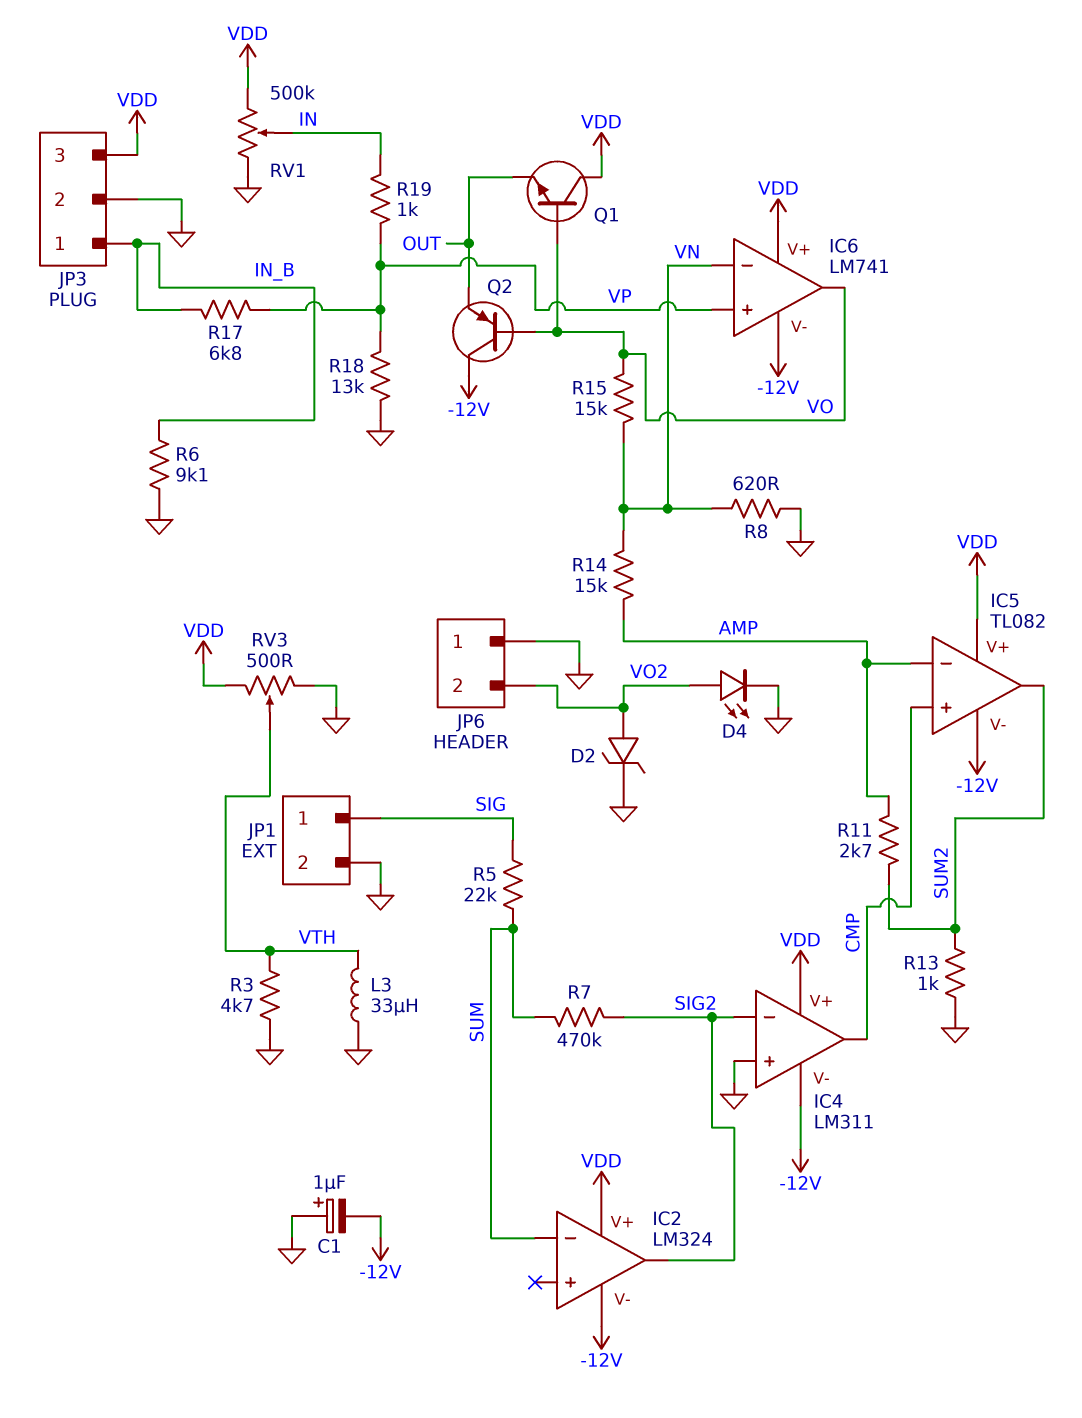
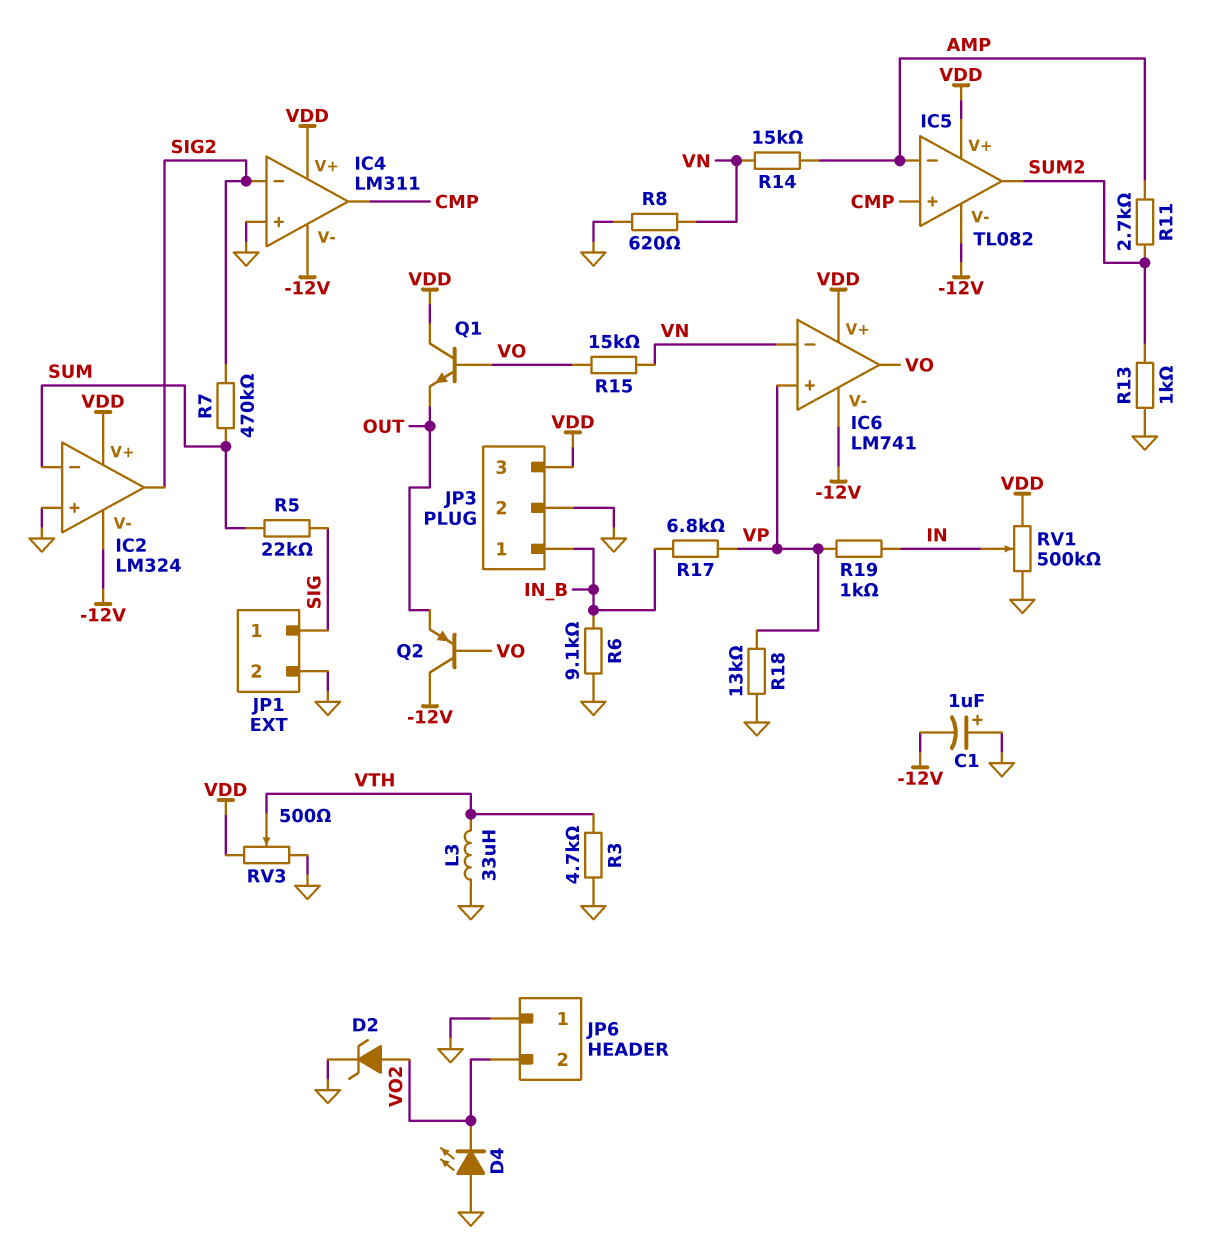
D4: LED (A VO2, K GND) -> LED (A GND, K VO2)
IC2 pin in+: none -> GND

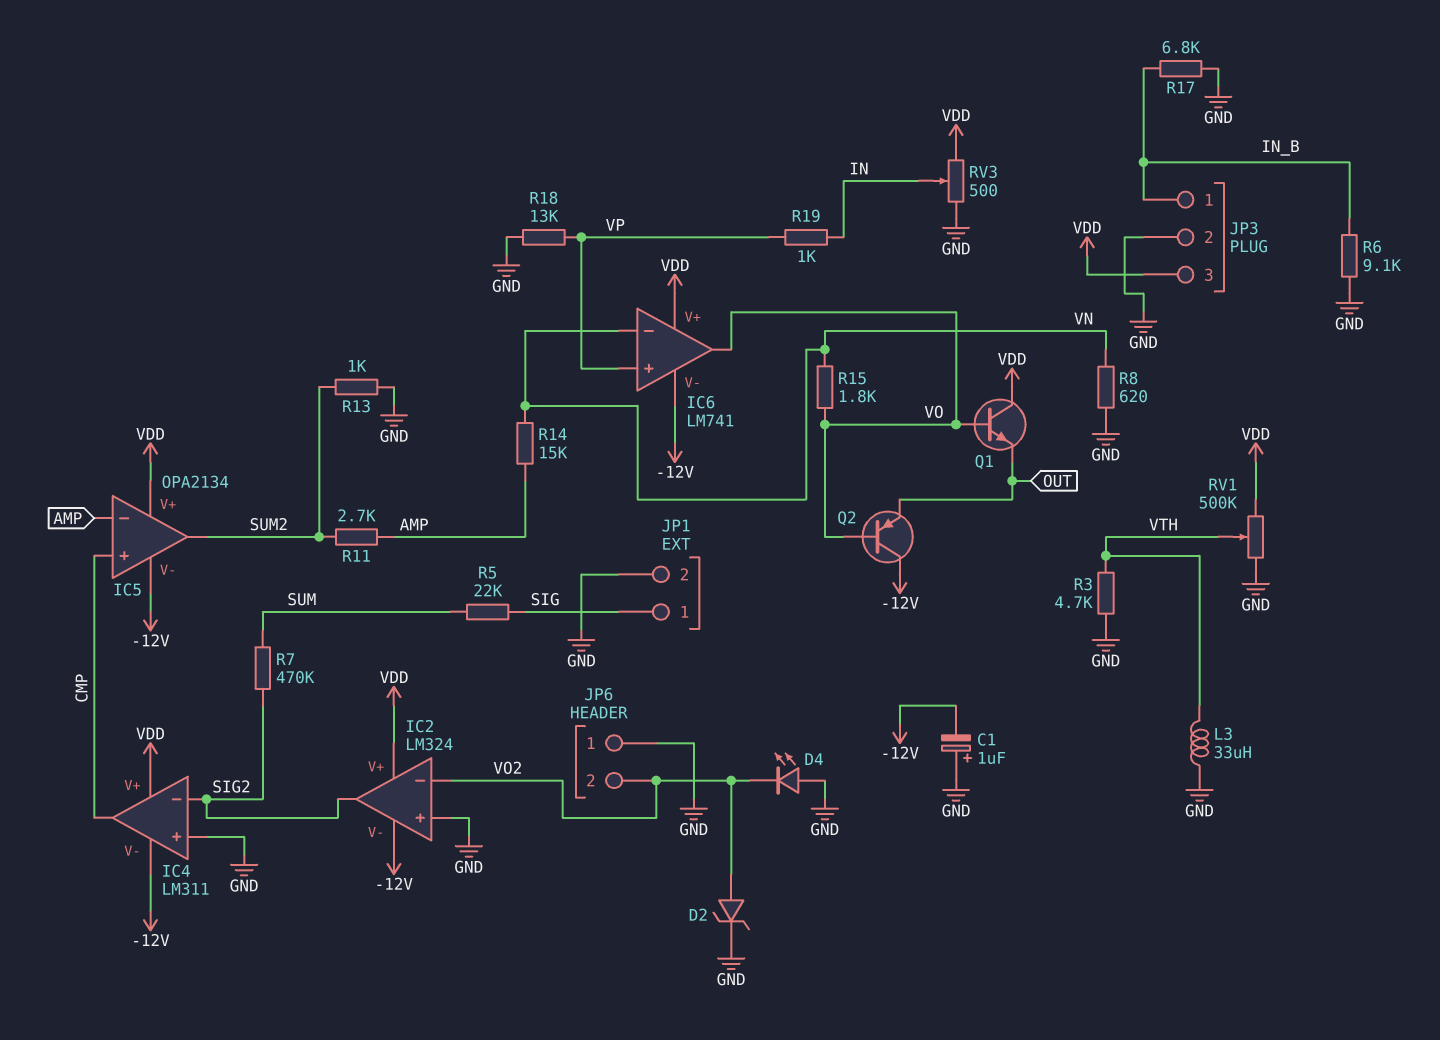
IC2 pin in-: SUM -> VO2
IC5: TL082 -> OPA2134
R15: 15k (VN, VO) -> 1.8k (VN, VO)
R17: 6.8k (IN_B, VP) -> 6.8k (GND, IN_B)
RV1: 500k (GND, VDD, wiper IN) -> 500k (GND, VDD, wiper VTH)
RV3: 500 (GND, VDD, wiper VTH) -> 500 (GND, VDD, wiper IN)

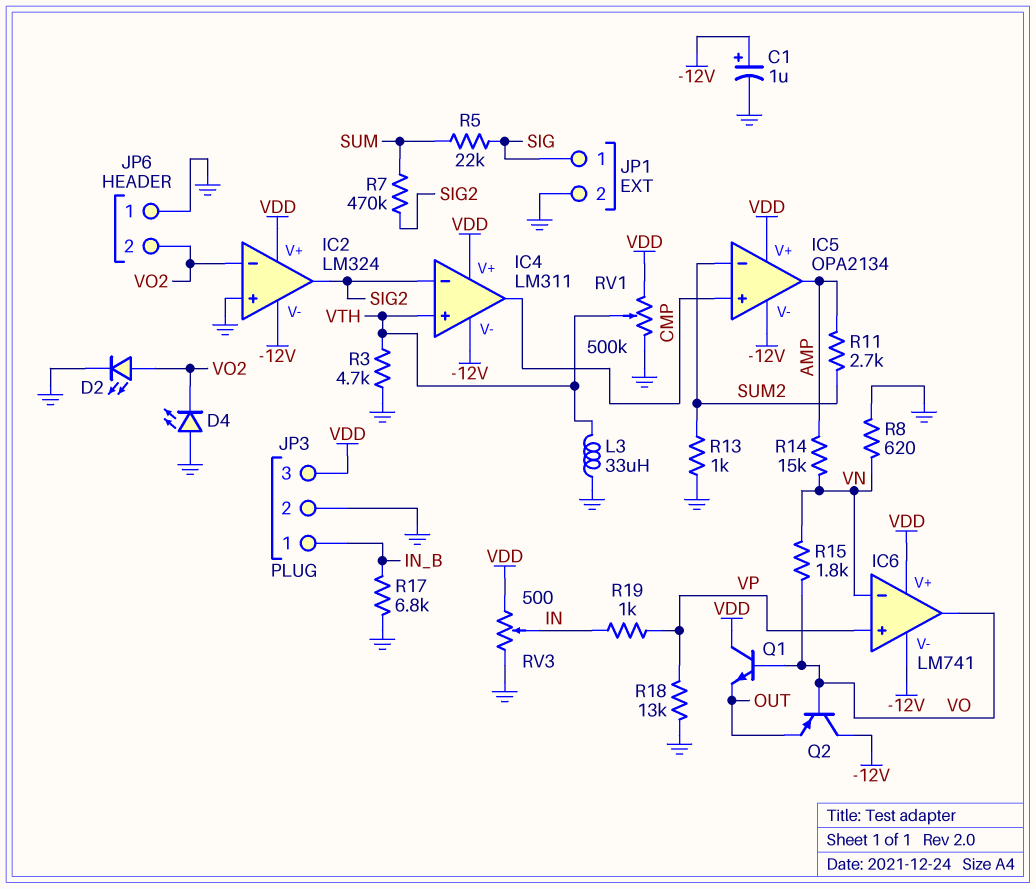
C1: 1uF (plus GND, minus -12V) -> 1uF (plus -12V, minus GND)
D2: zener (A VO2, K GND) -> LED (A VO2, K GND)
IC4 pin in+: GND -> VTH
IC5 pin in-: AMP -> SUM2
IC5 pin out: SUM2 -> AMP
R6: 9.1k (GND, IN_B) -> none

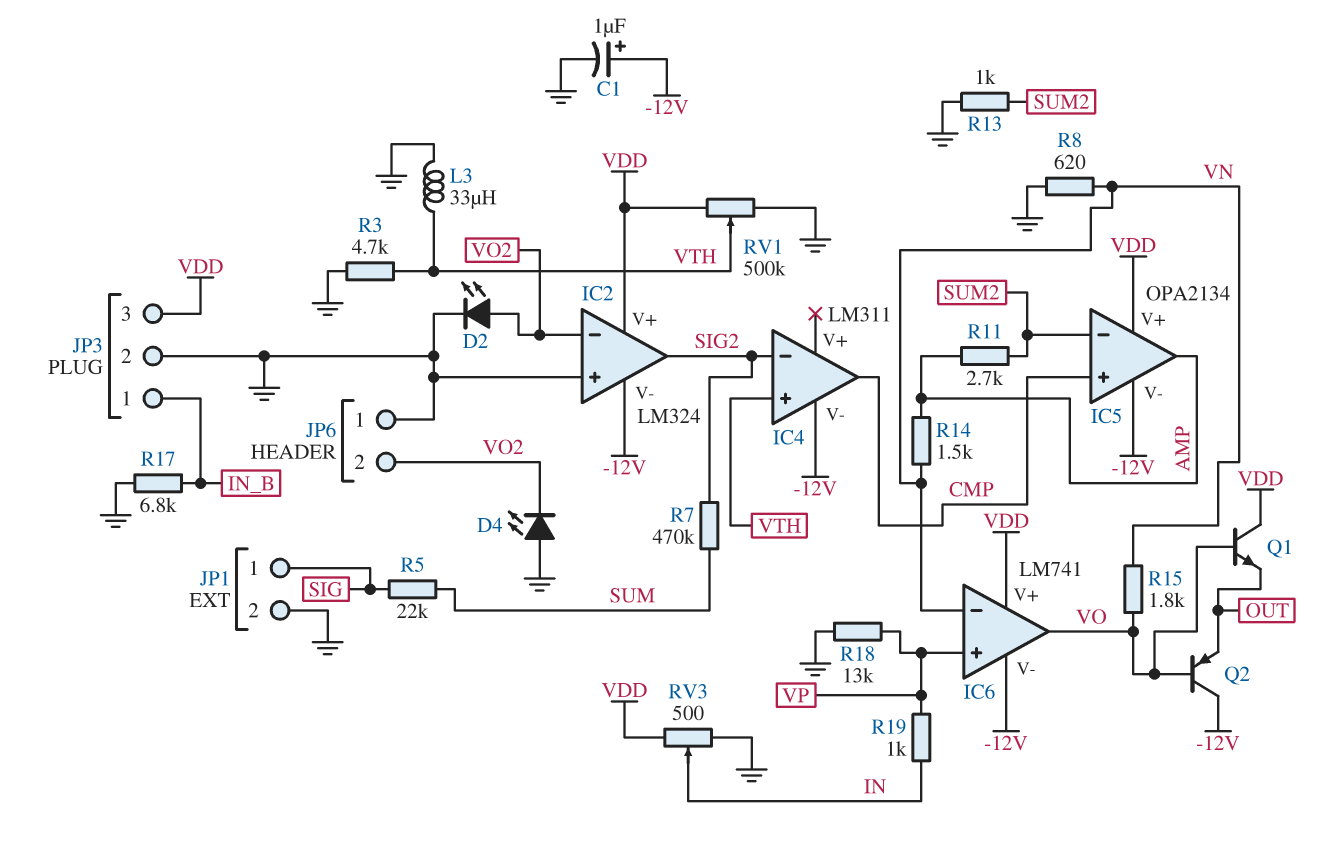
IC4 pin V+: VDD -> none
R14: 15k (AMP, VN) -> 1.5k (AMP, VN)

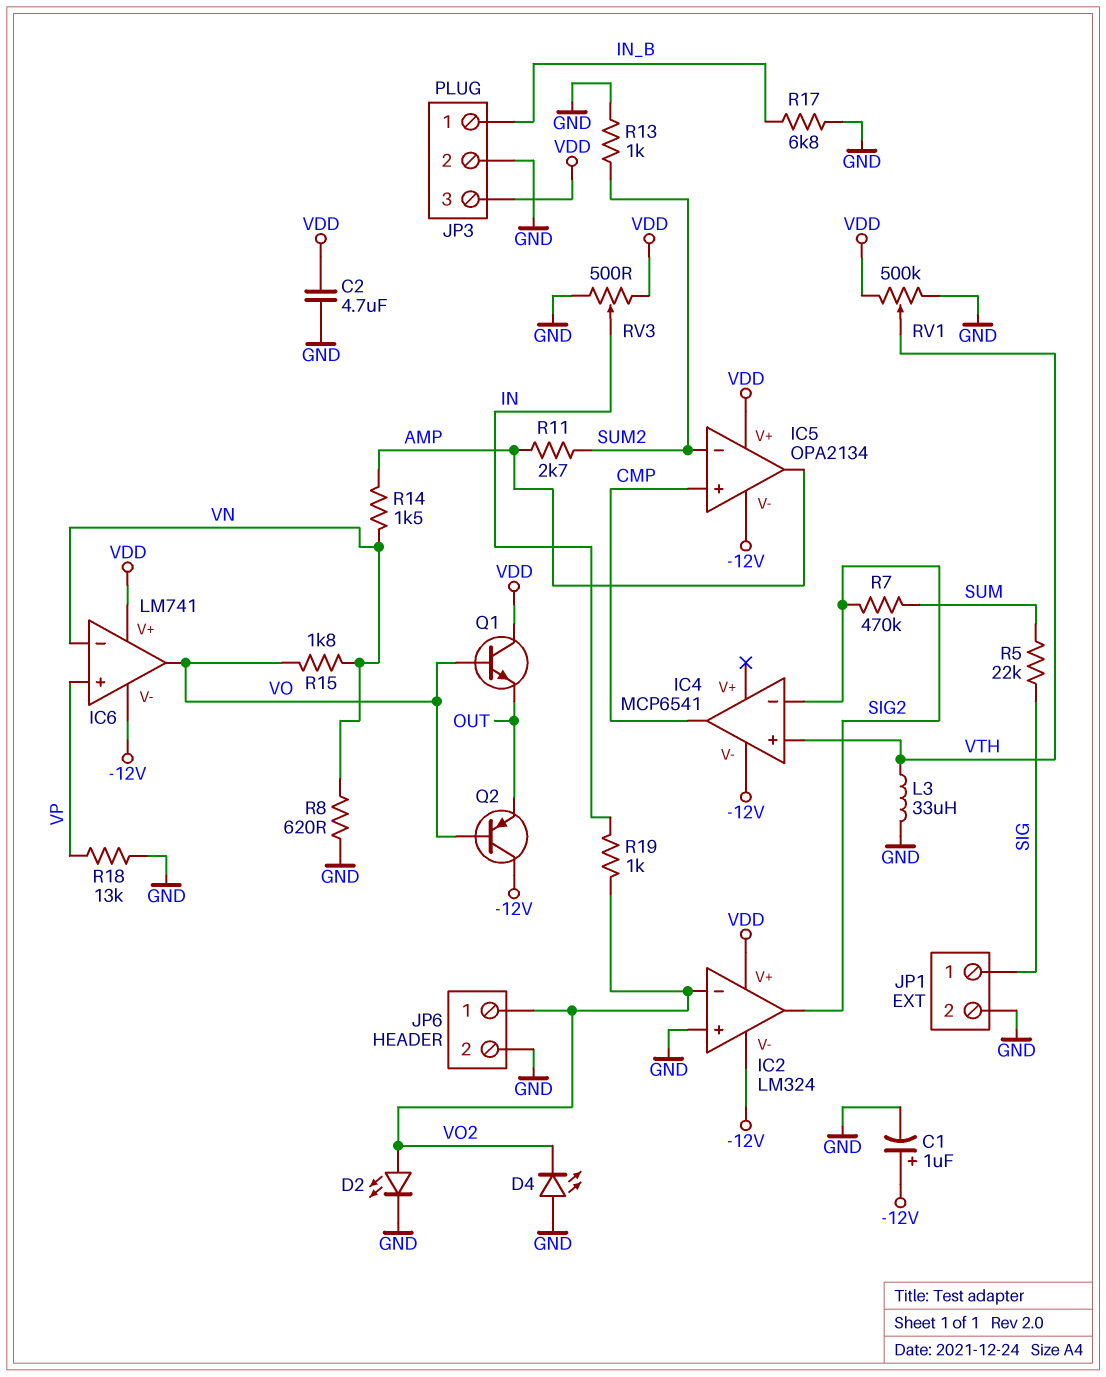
C2: none -> 4.7uF (GND, VDD)
IC4: LM311 -> MCP6541
JP6 pin 1: GND -> VO2
JP6 pin 2: VO2 -> GND
R3: 4.7k (GND, VTH) -> none
R19: 1k (IN, VP) -> 1k (IN, VO2)

